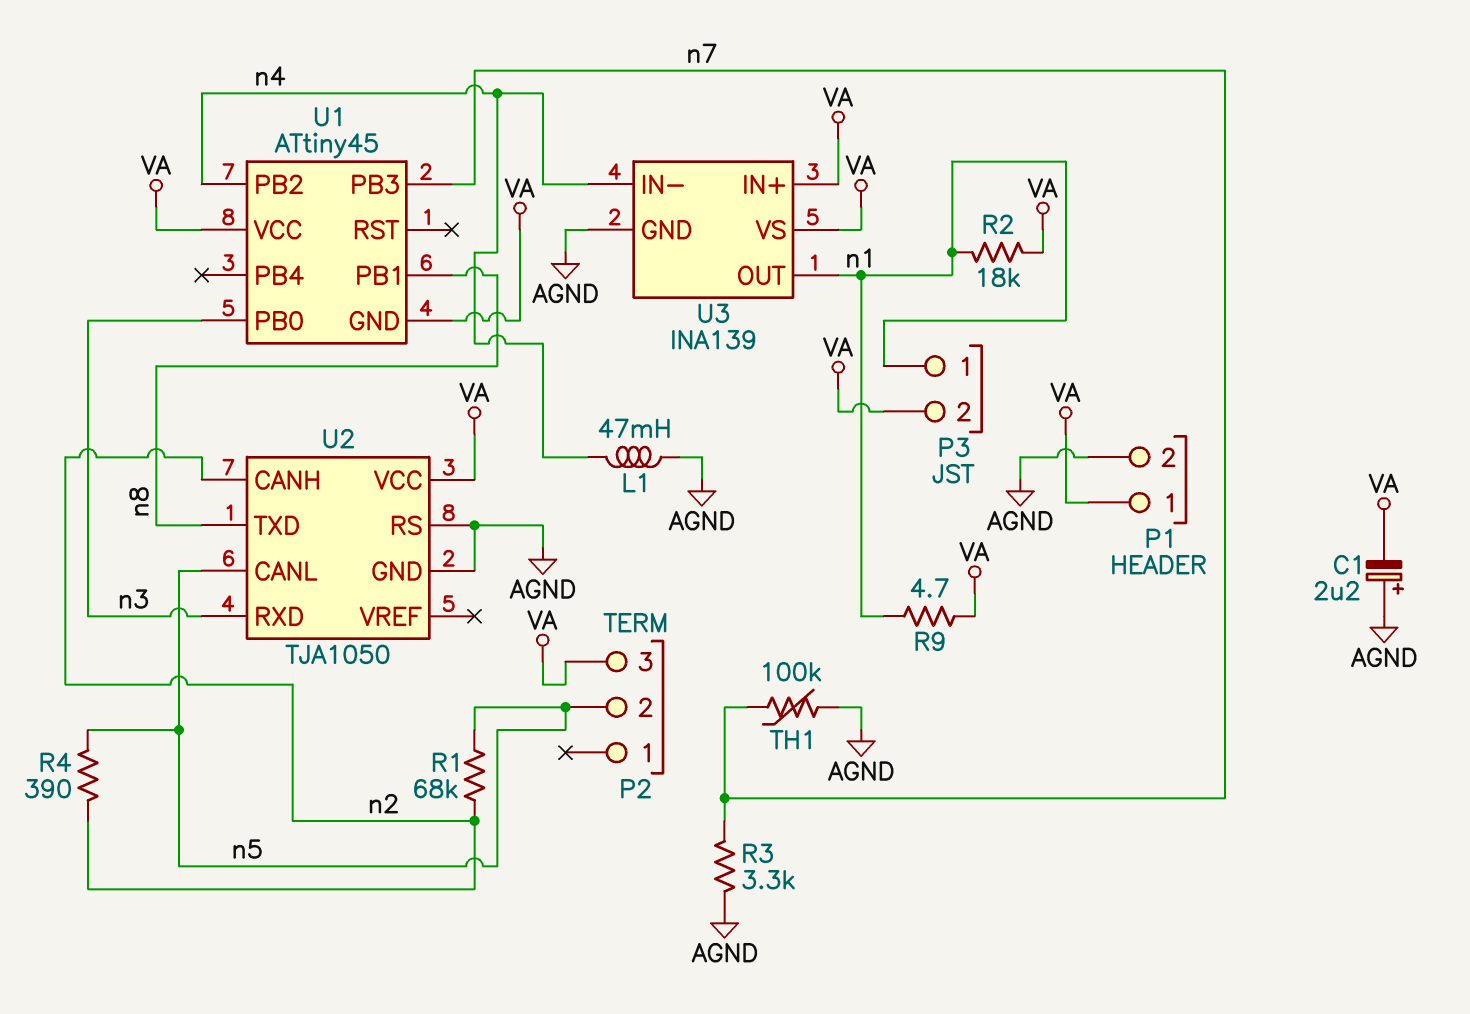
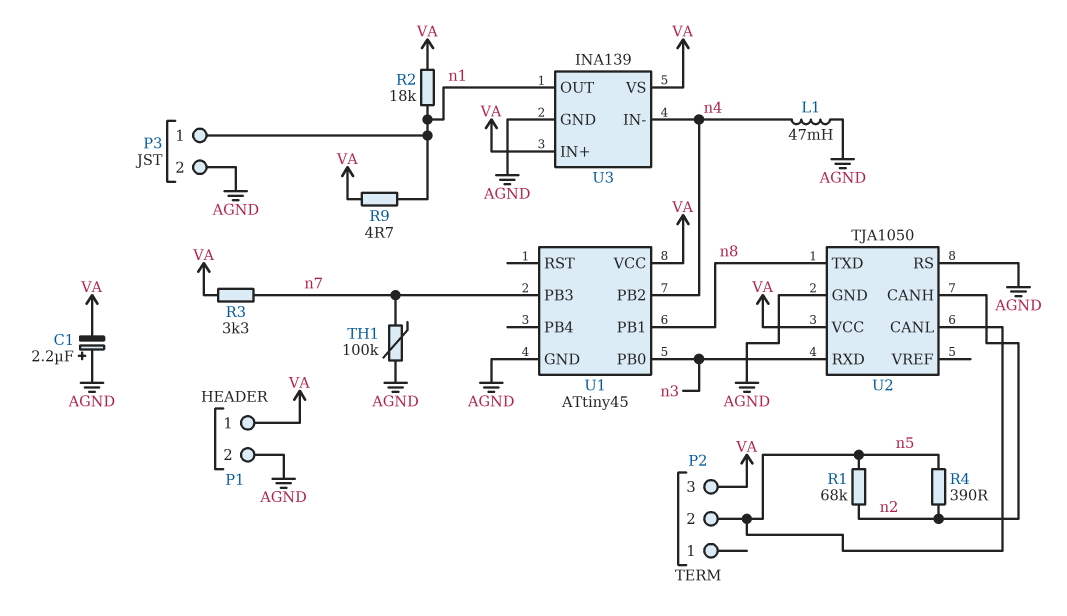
P3 pin 2: VA -> AGND
R3: 3.3k (AGND, n7) -> 3.3k (VA, n7)
U1 pin GND: VA -> AGND

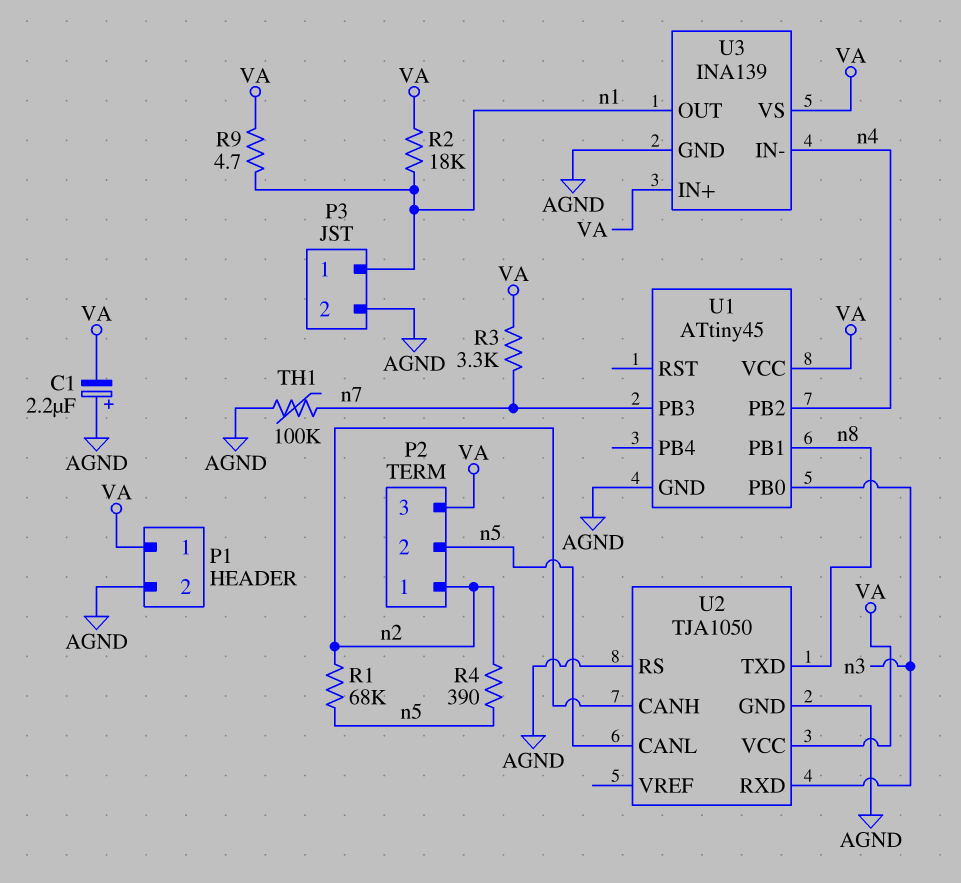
L1: 47mH (AGND, n4) -> none
P2 pin 1: none -> n2

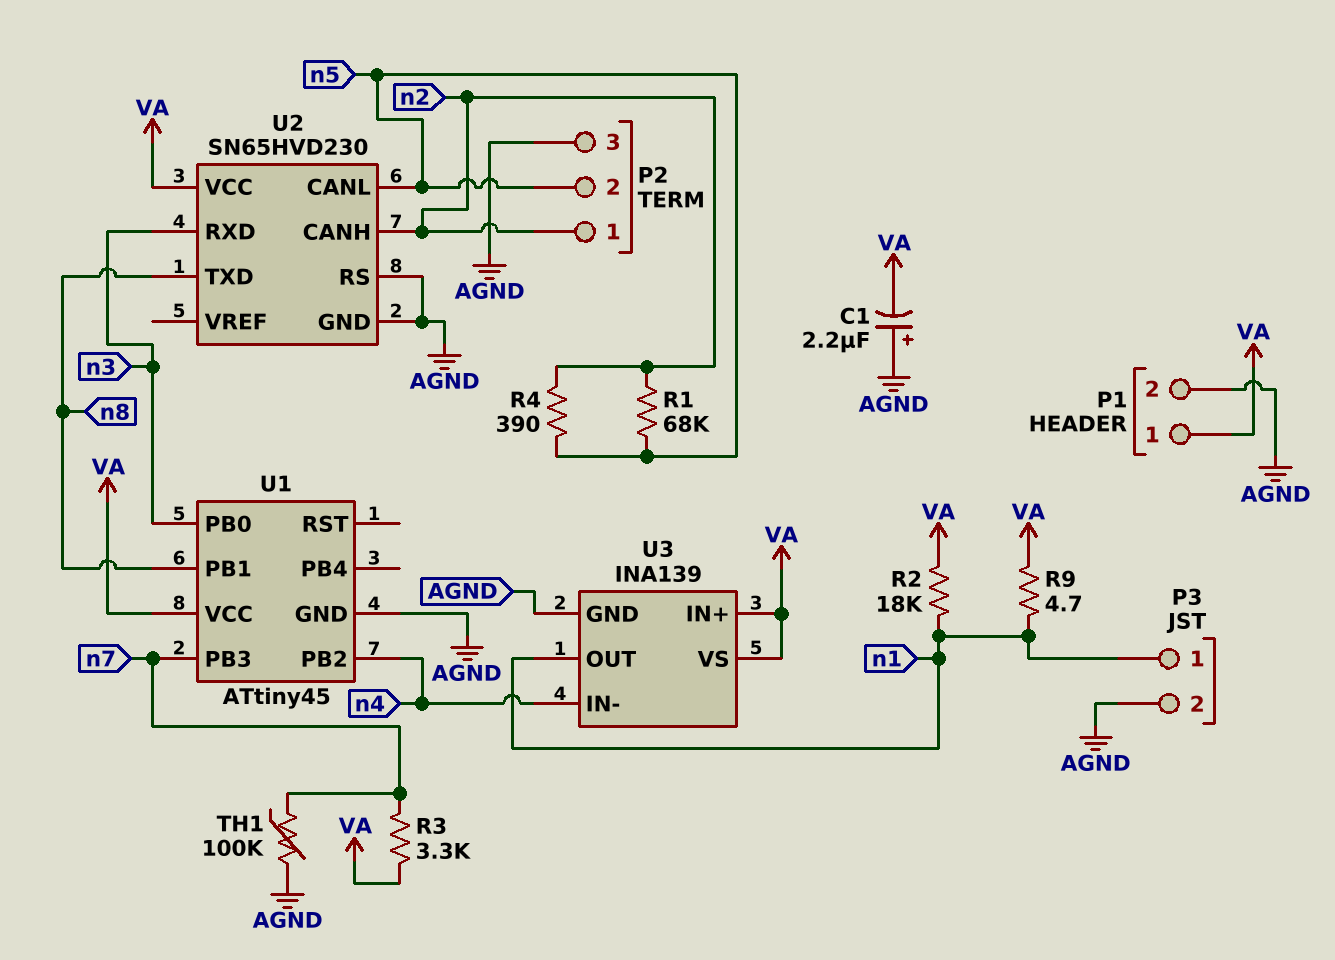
P2 pin 3: VA -> AGND
U2: TJA1050 -> SN65HVD230

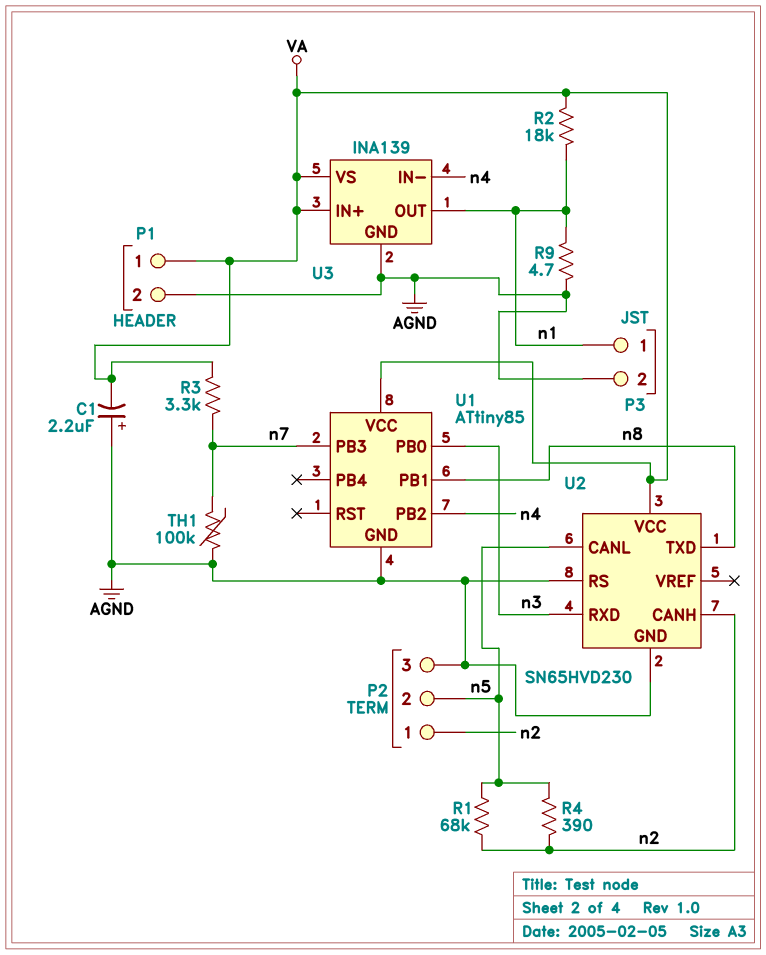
R9: 4.7 (VA, n1) -> 4.7 (AGND, n1)
U1: ATtiny45 -> ATtiny85

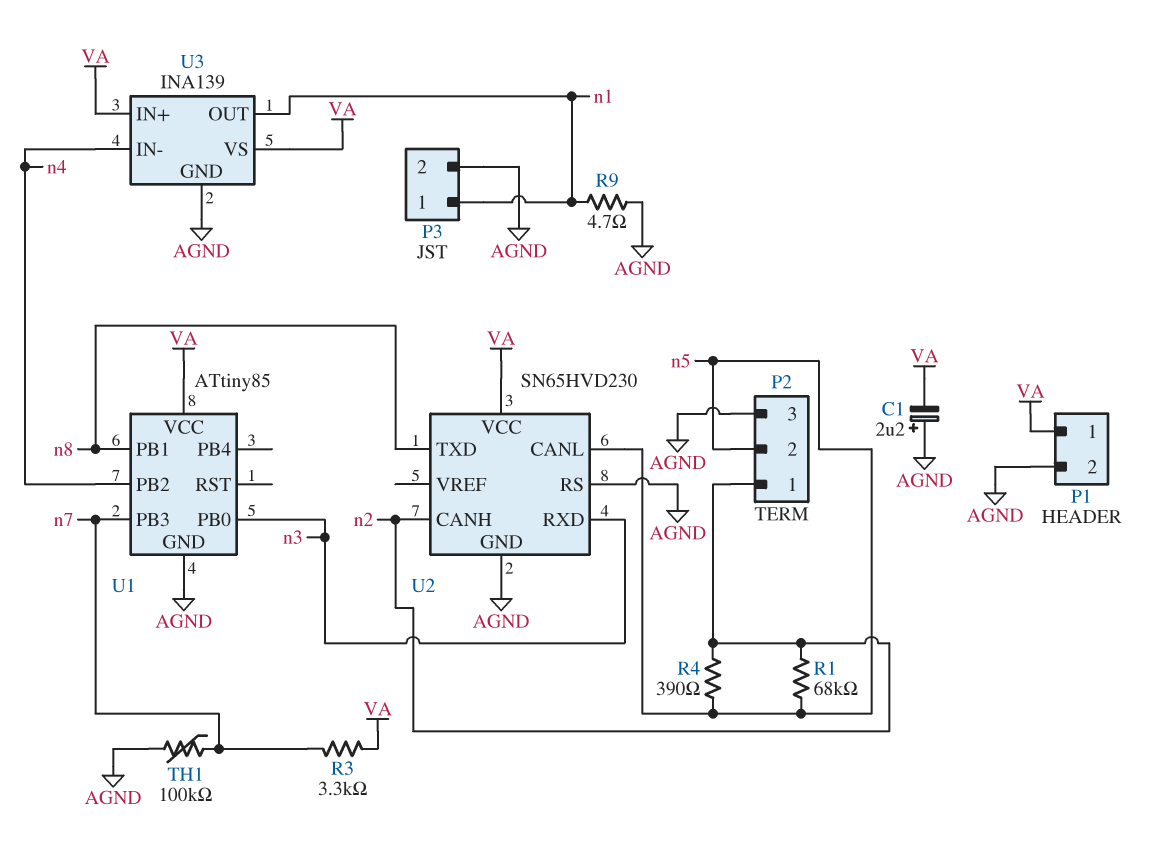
R2: 18k (VA, n1) -> none

